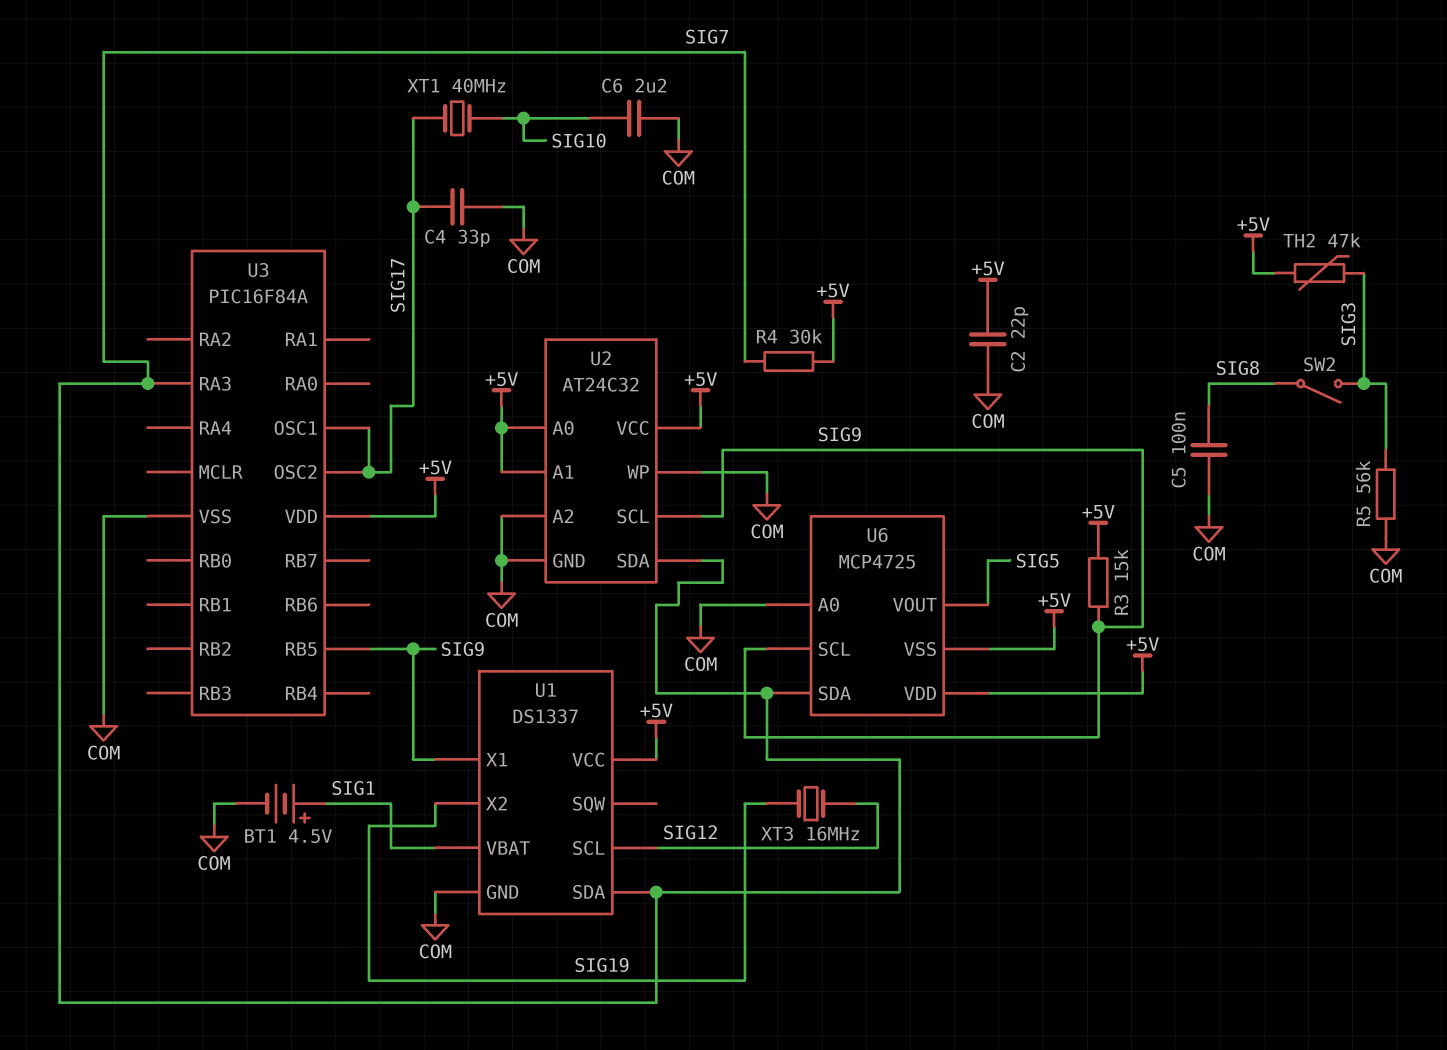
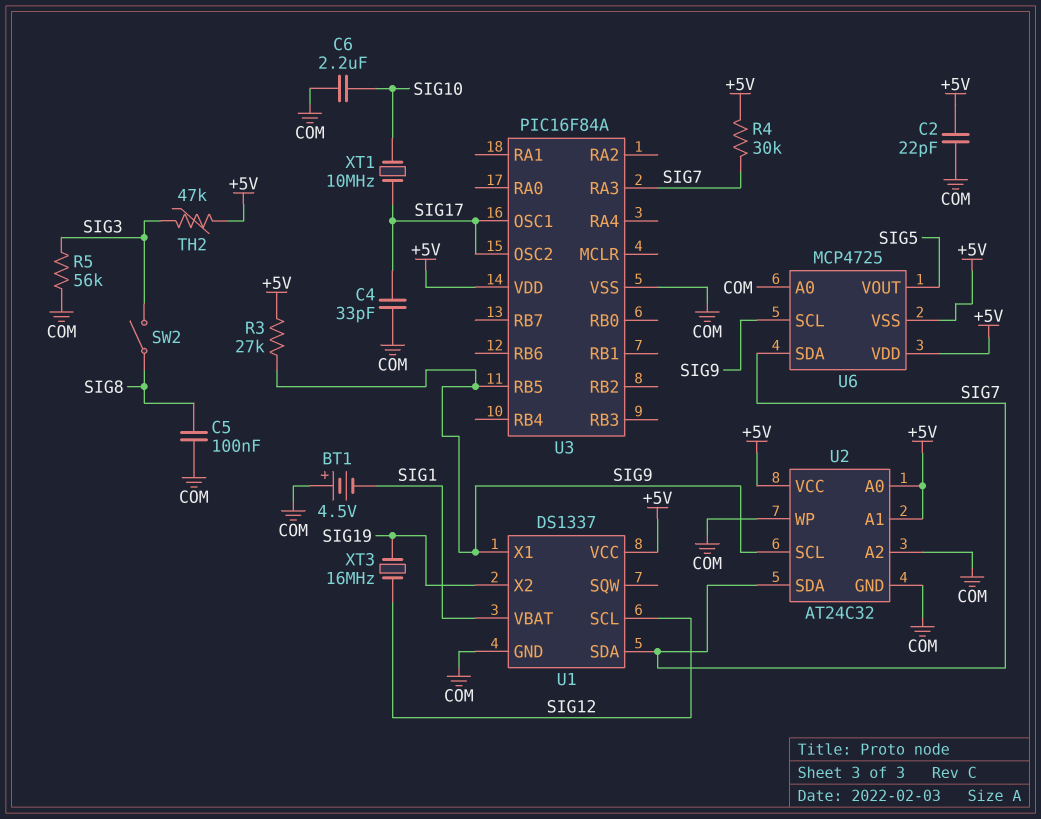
BT1: 4.5V (plus SIG1, minus COM) -> 4.5V (plus COM, minus SIG1)
R3: 15k (+5V, SIG9) -> 27k (+5V, SIG9)
XT1: 40MHz (SIG10, SIG17) -> 10MHz (SIG10, SIG17)

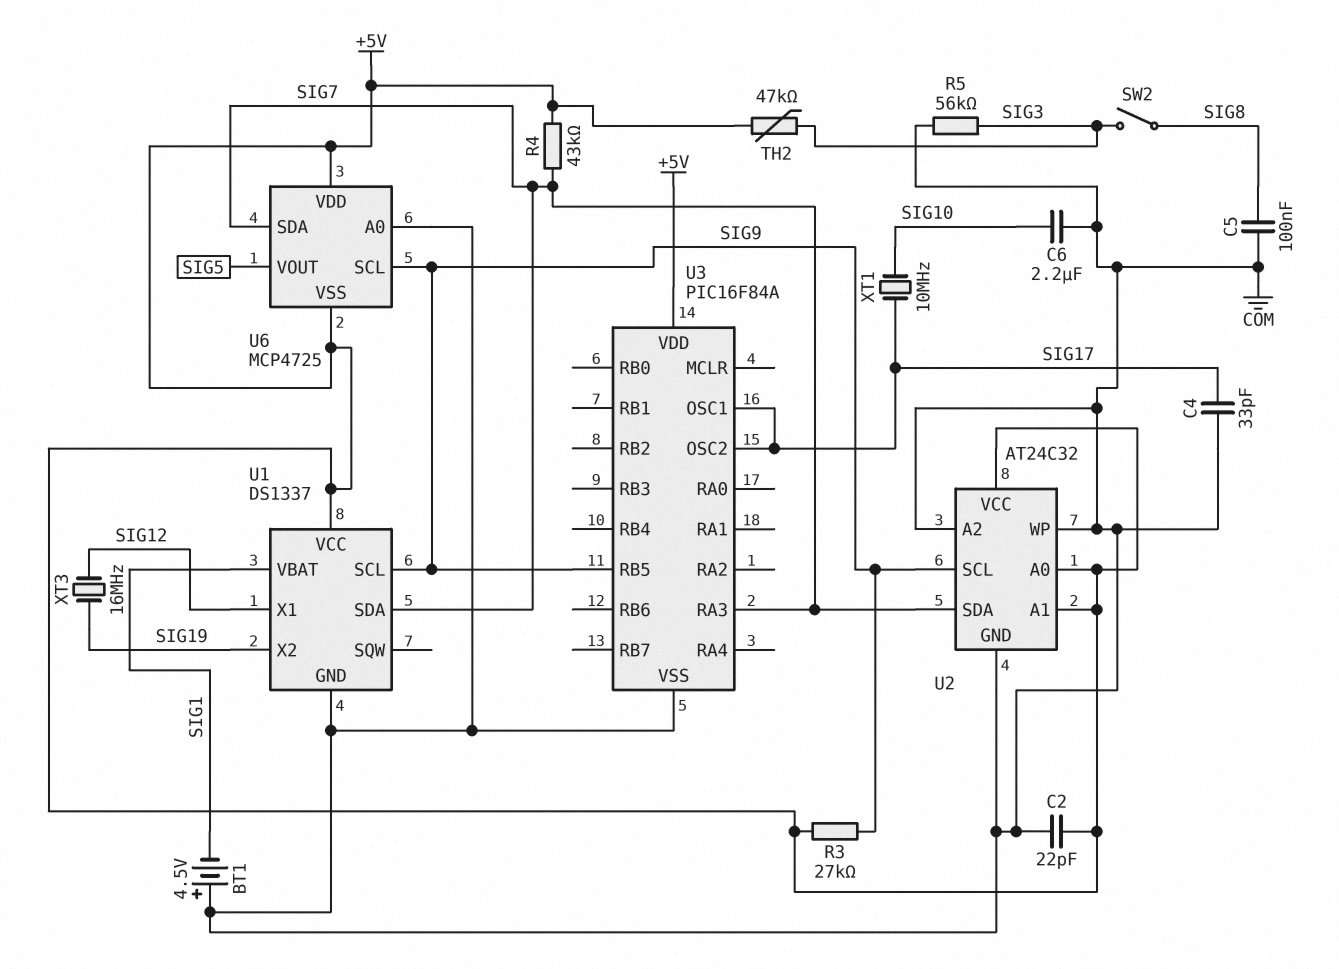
R4: 30k (+5V, SIG7) -> 43k (+5V, SIG7)
U1 pin SCL: SIG12 -> SIG9
U1 pin X1: SIG9 -> SIG12

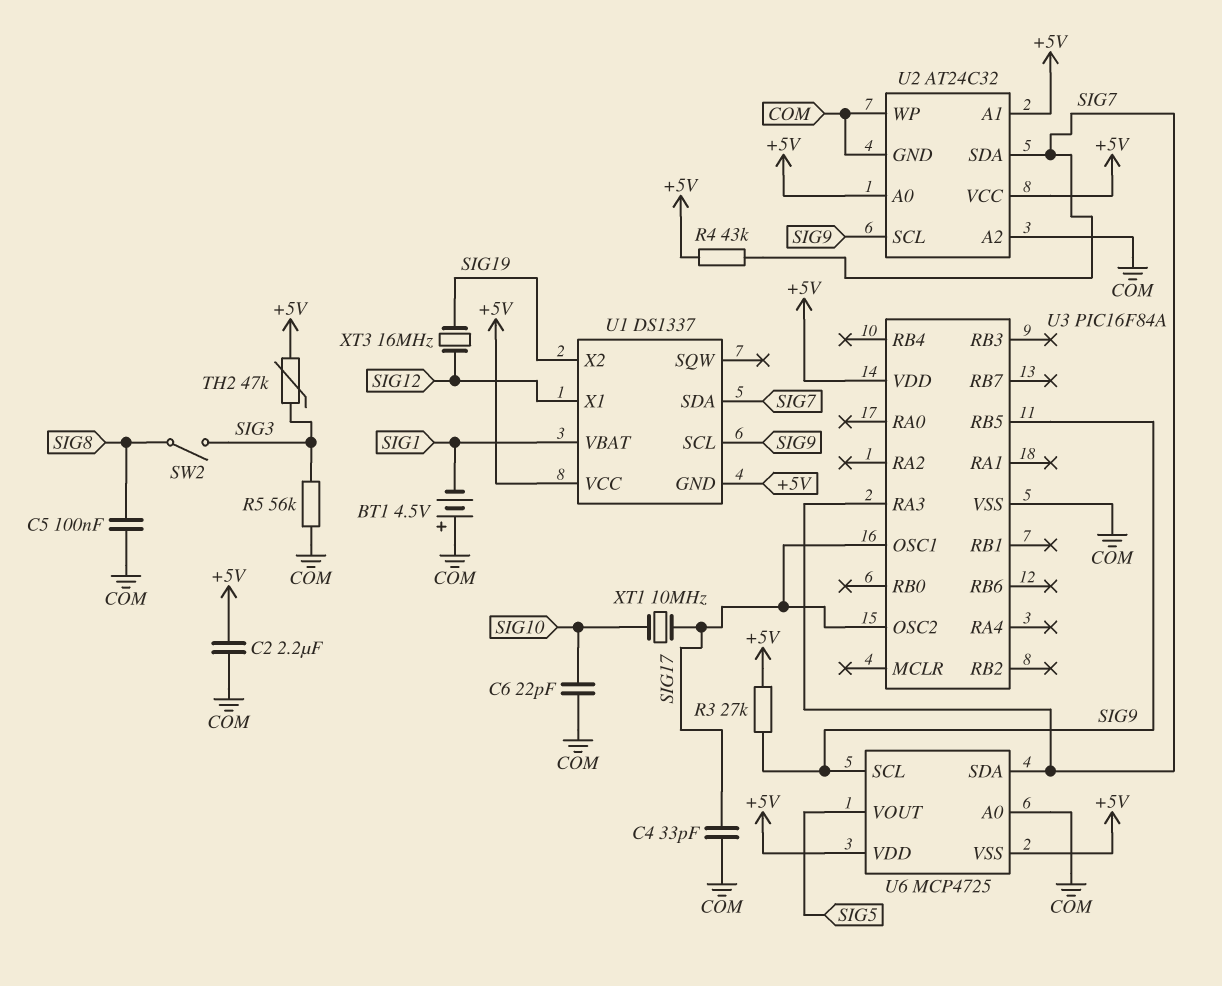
C2: 22pF (+5V, COM) -> 2.2uF (+5V, COM)
C6: 2.2uF (COM, SIG10) -> 22pF (COM, SIG10)
U1 pin GND: COM -> +5V

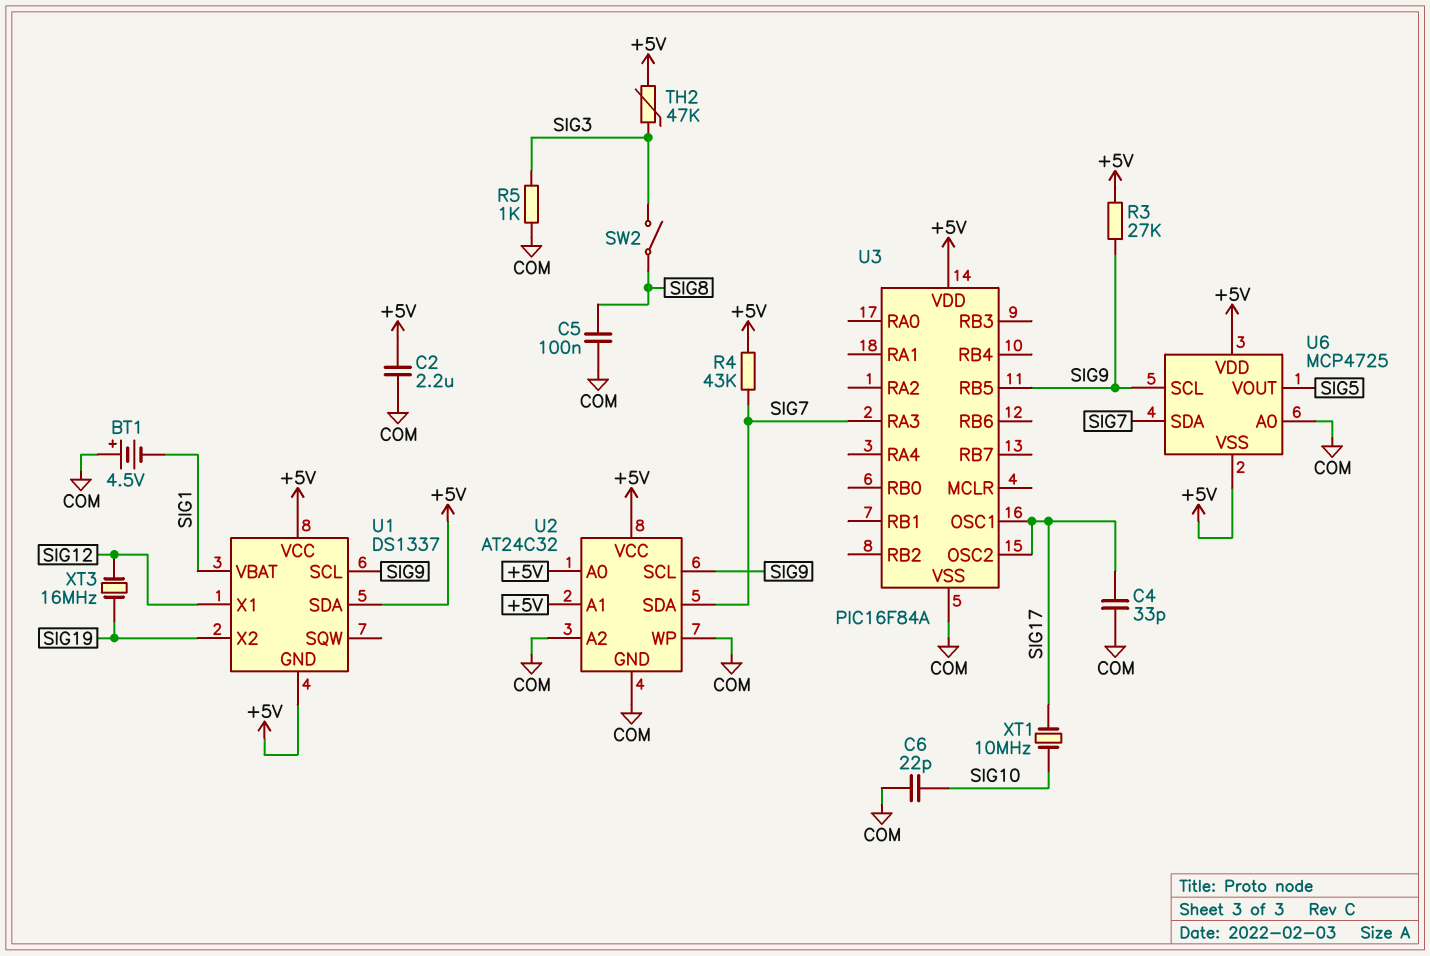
R5: 56k (COM, SIG3) -> 1k (COM, SIG3)
U1 pin SDA: SIG7 -> +5V

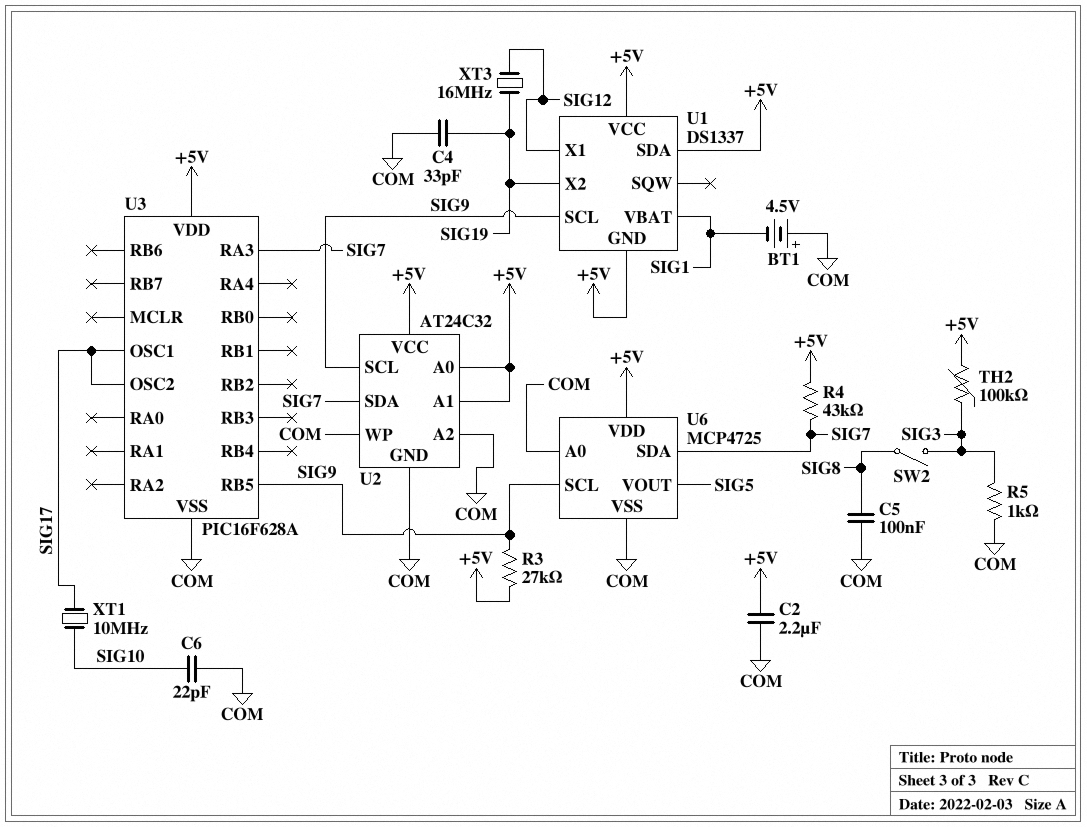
C4: 33pF (COM, SIG17) -> 33pF (COM, SIG19)
TH2: 47k (+5V, SIG3) -> 100k (+5V, SIG3)
U3: PIC16F84A -> PIC16F628A
U6 pin VSS: +5V -> COM

